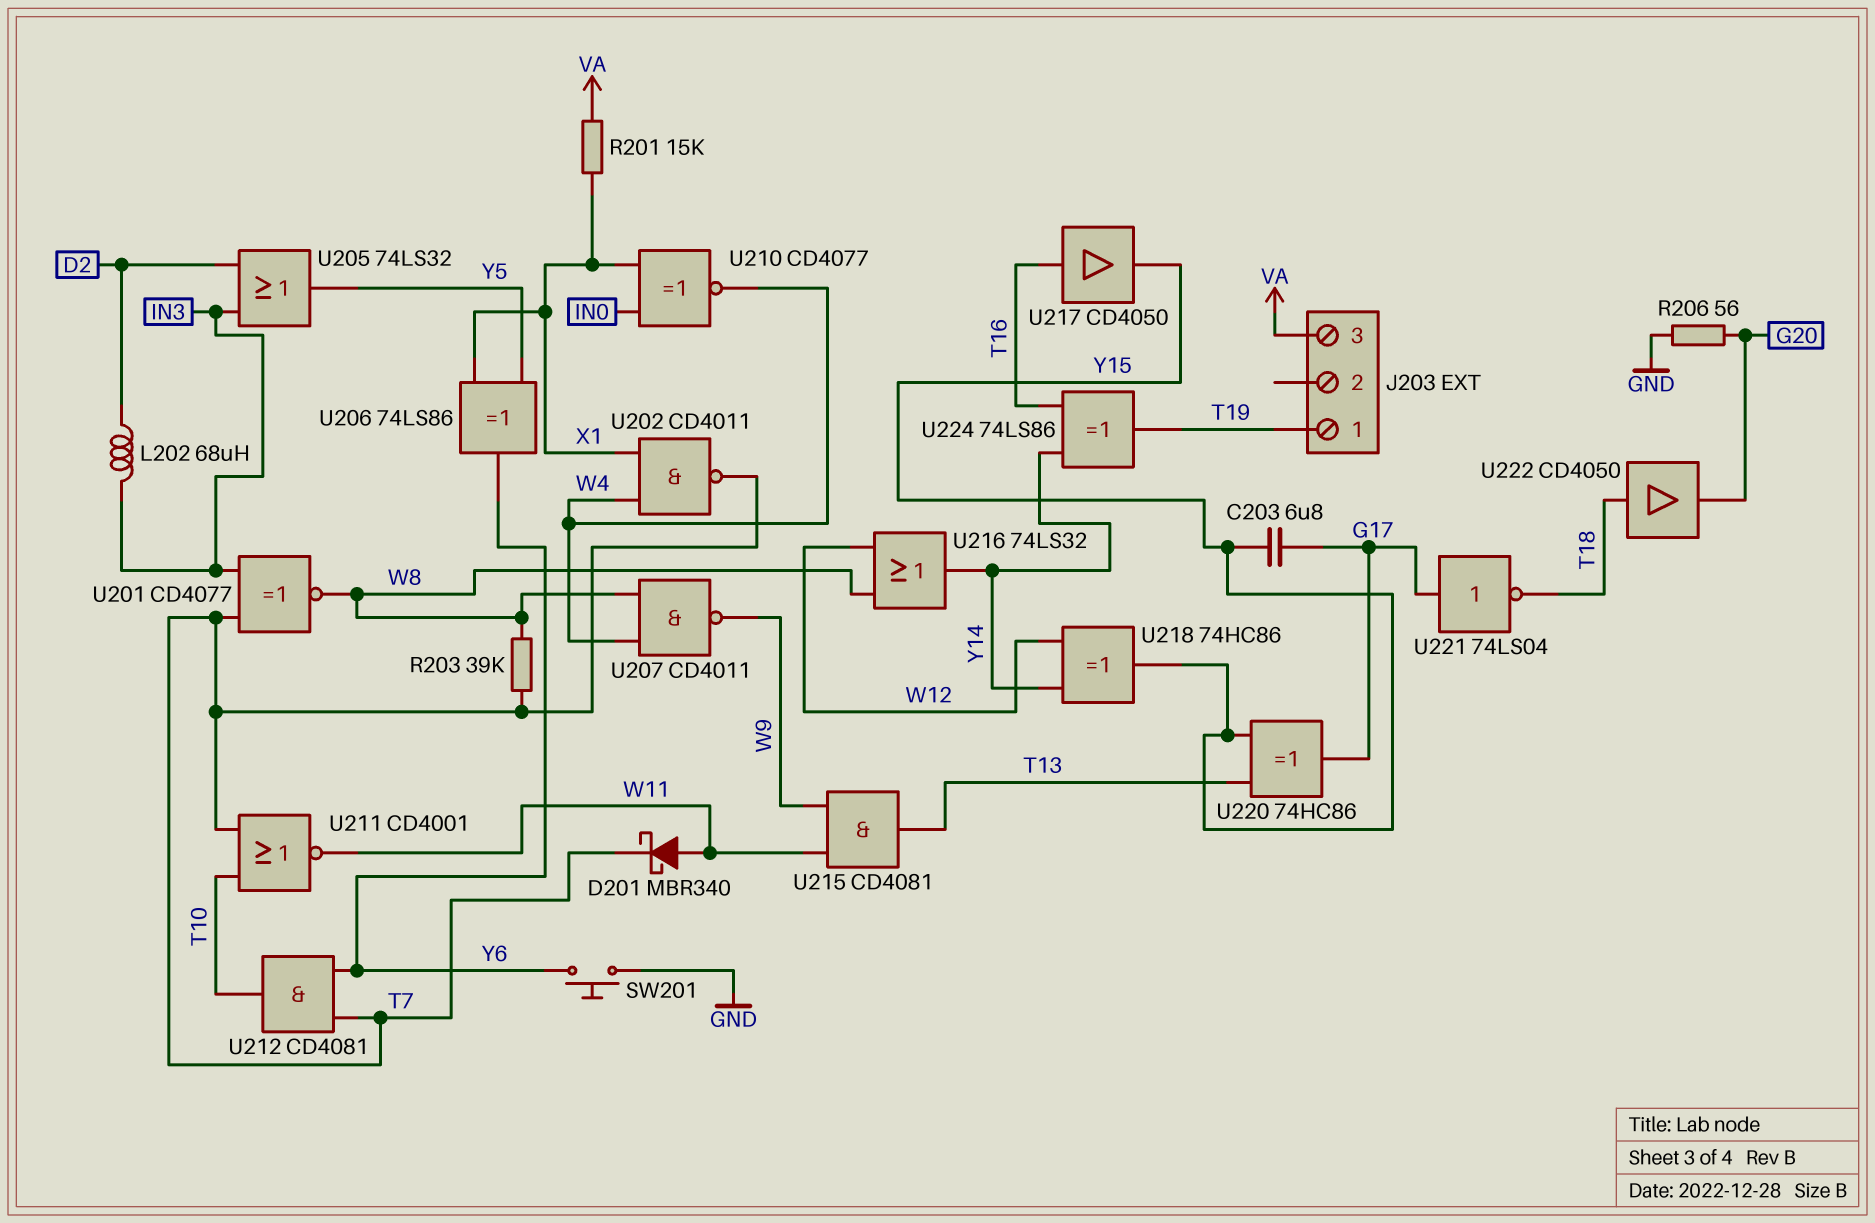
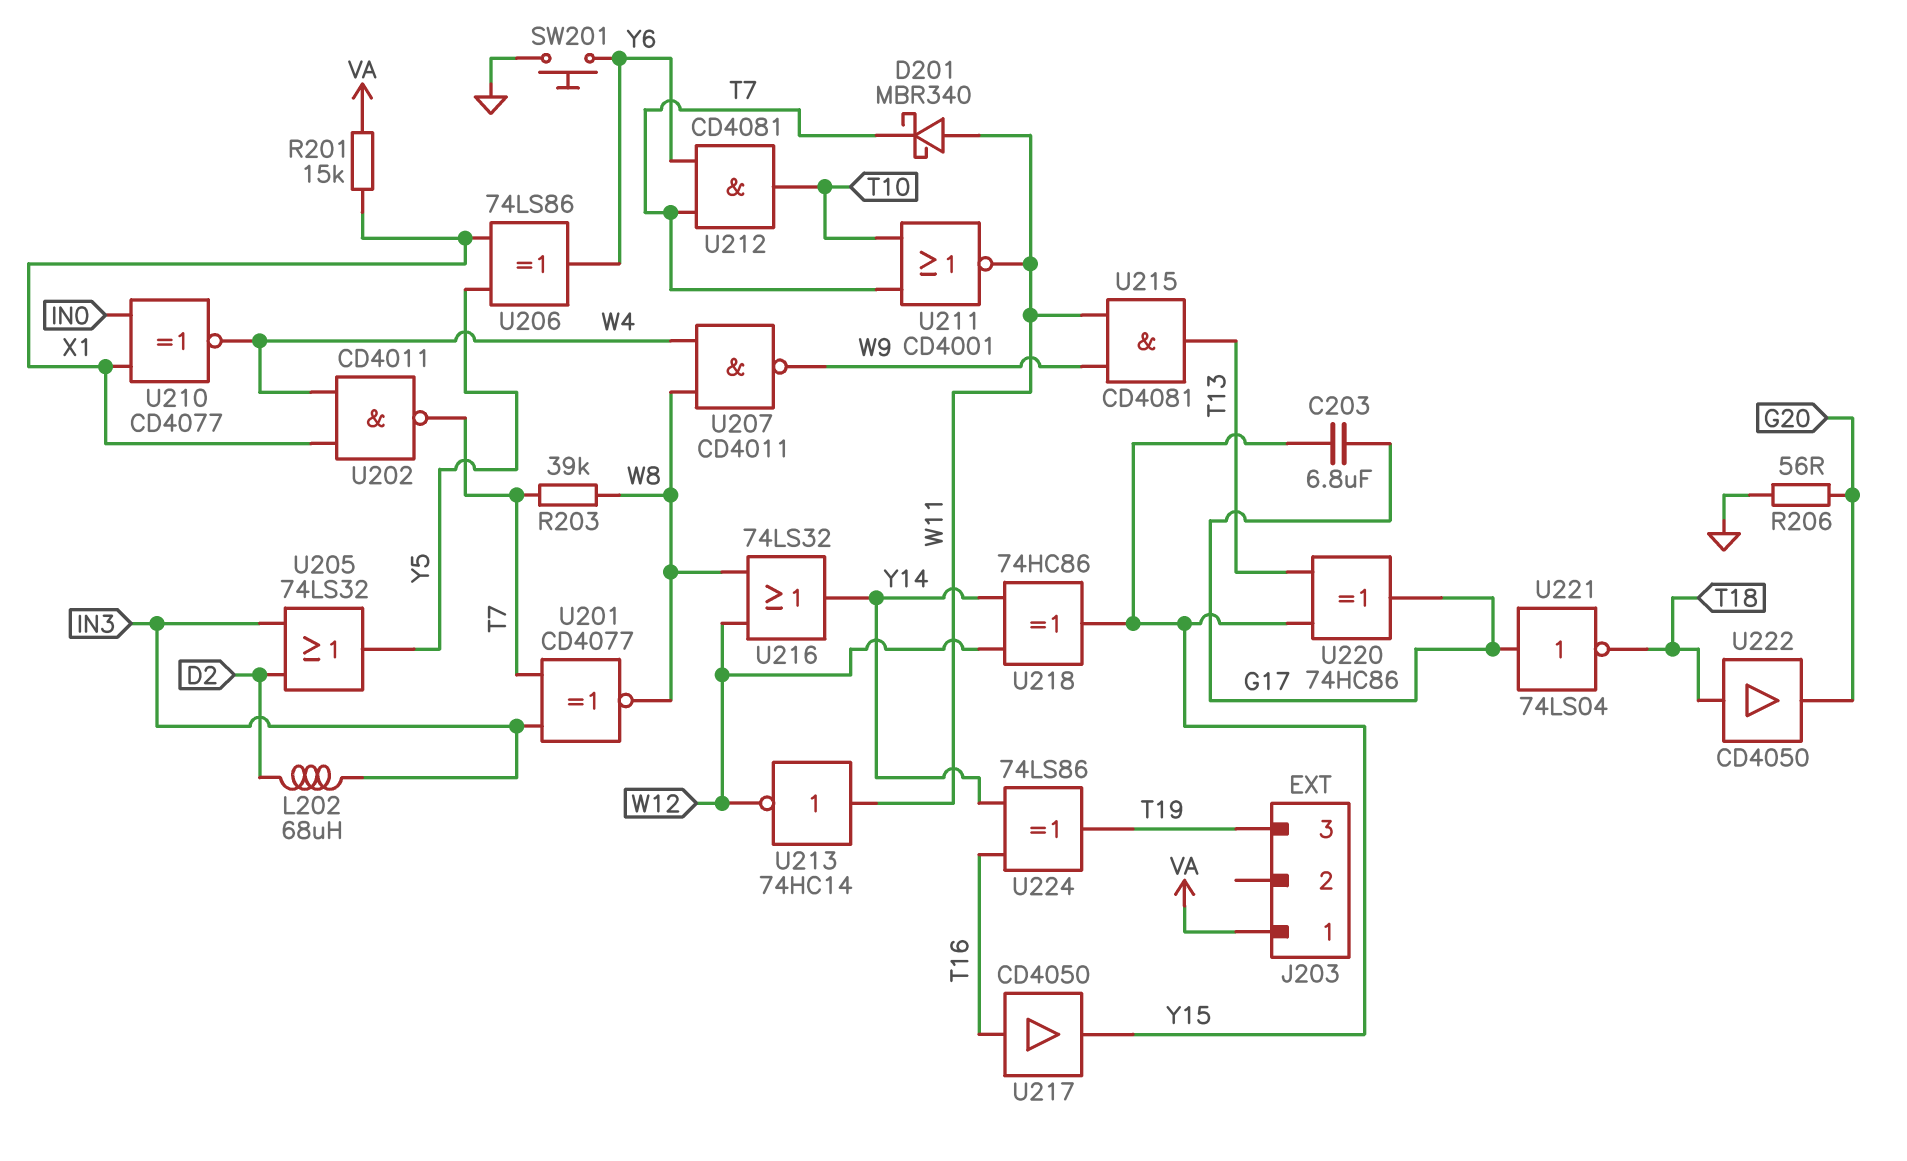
J203 pin 1: T19 -> VA
J203 pin 3: VA -> T19
U213: none -> NOT 74HC14 (in W11, out W12)

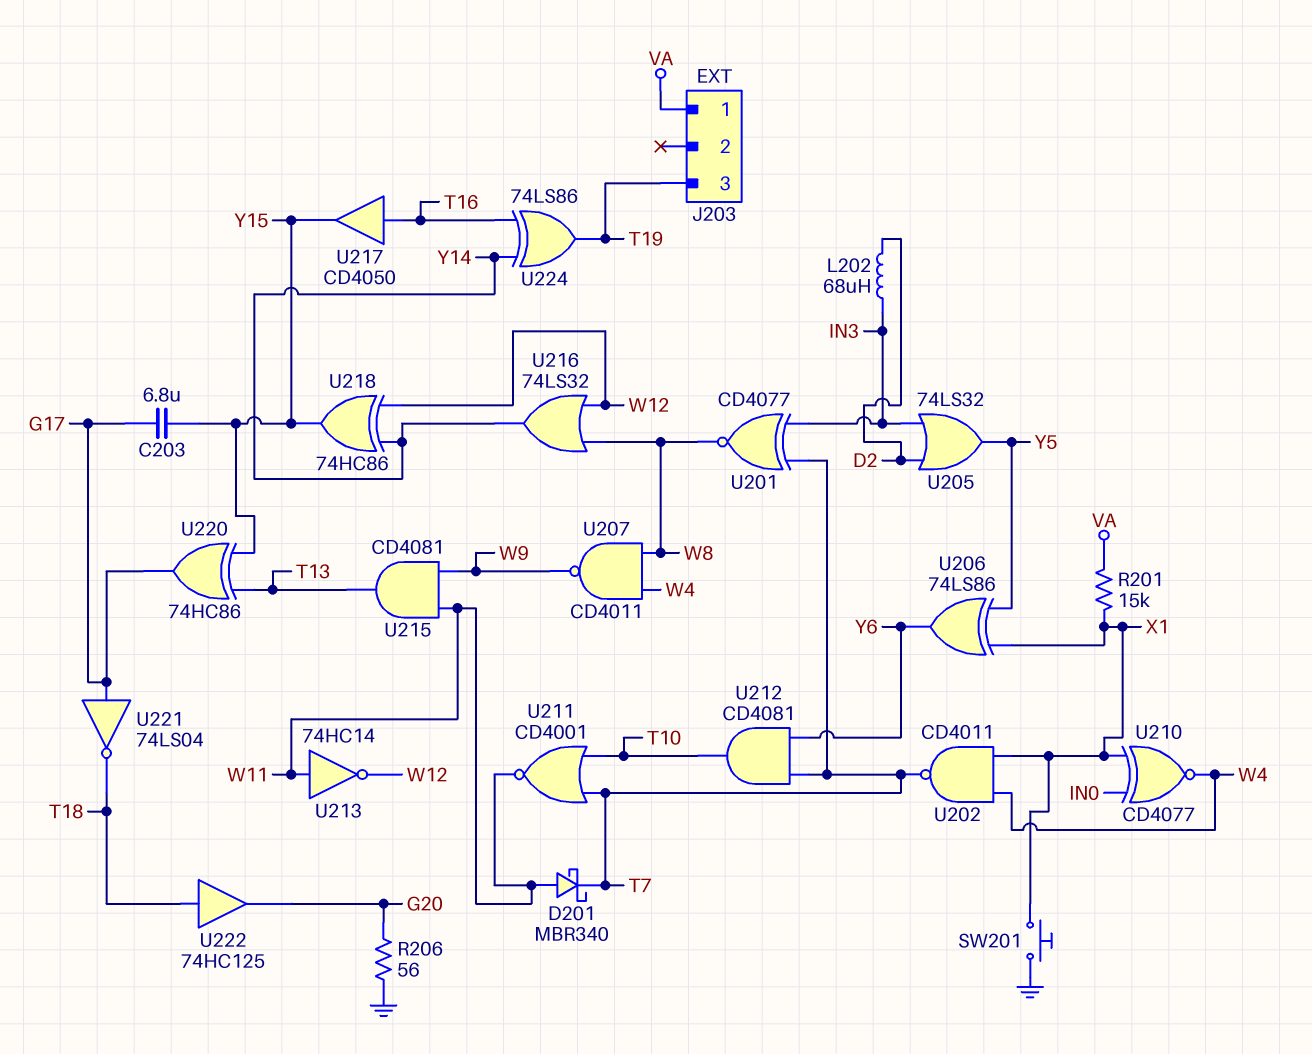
R203: 39k (T7, W8) -> none
SW201: button (GND, Y6) -> button (GND, X1)
U222: buffer CD4050 (in T18, out G20) -> buffer 74HC125 (in T18, out G20)

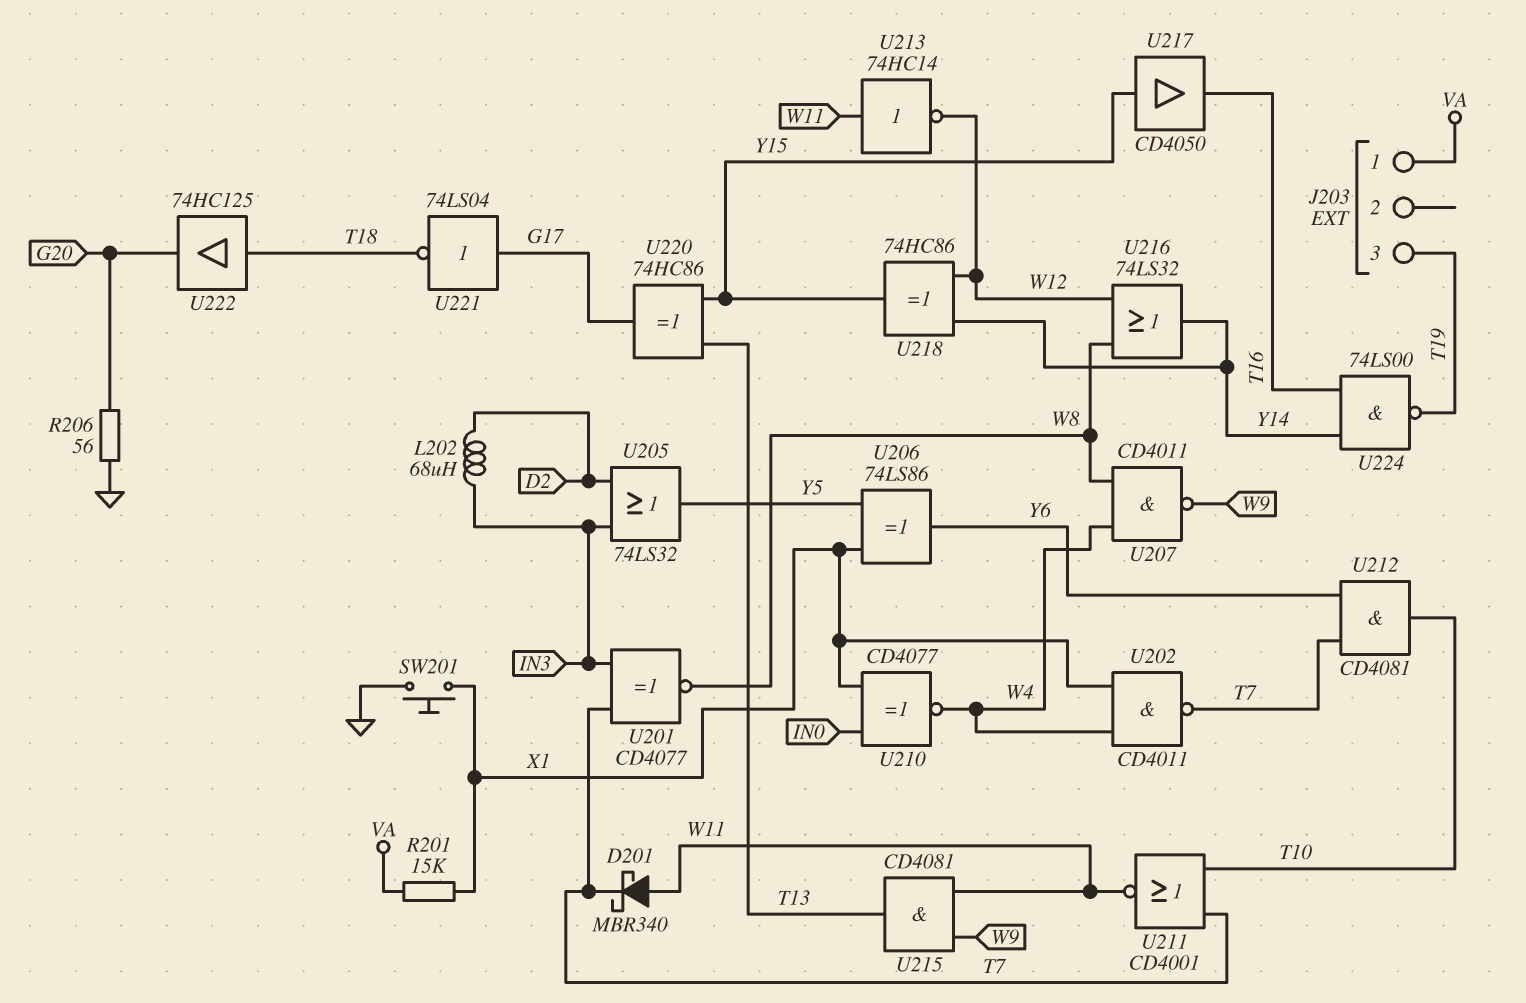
C203: 6.8uF (G17, Y15) -> none
U217: buffer CD4050 (in T16, out Y15) -> buffer CD4050 (in Y15, out T16)
U224: XOR 74LS86 (in T16, in Y14, out T19) -> NAND 74LS00 (in T16, in Y14, out T19)

